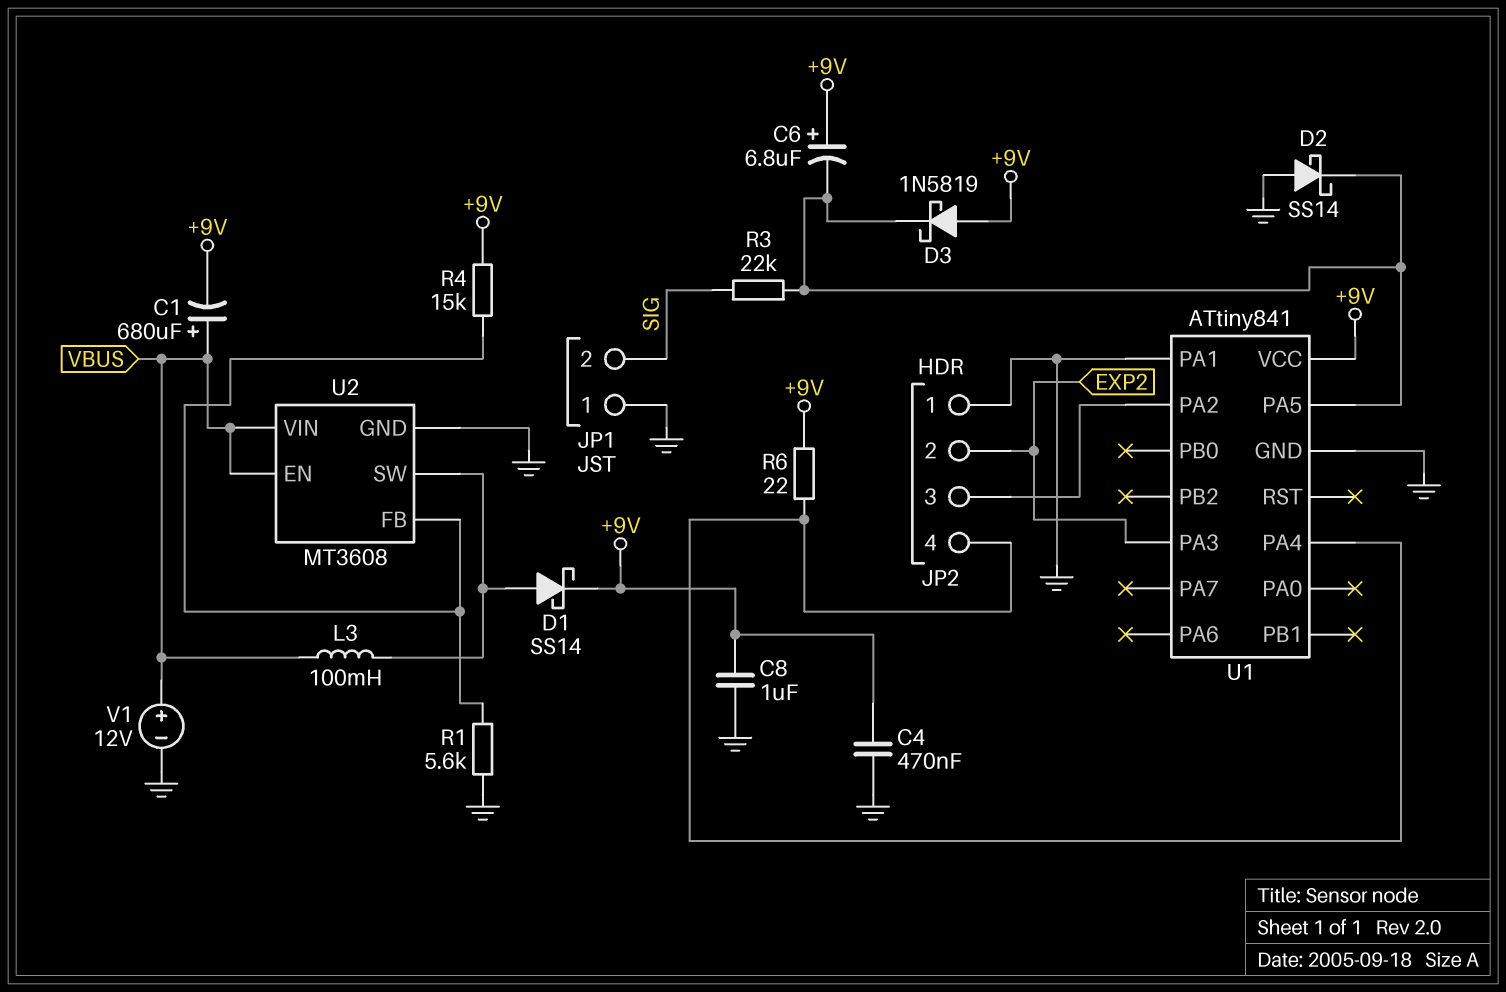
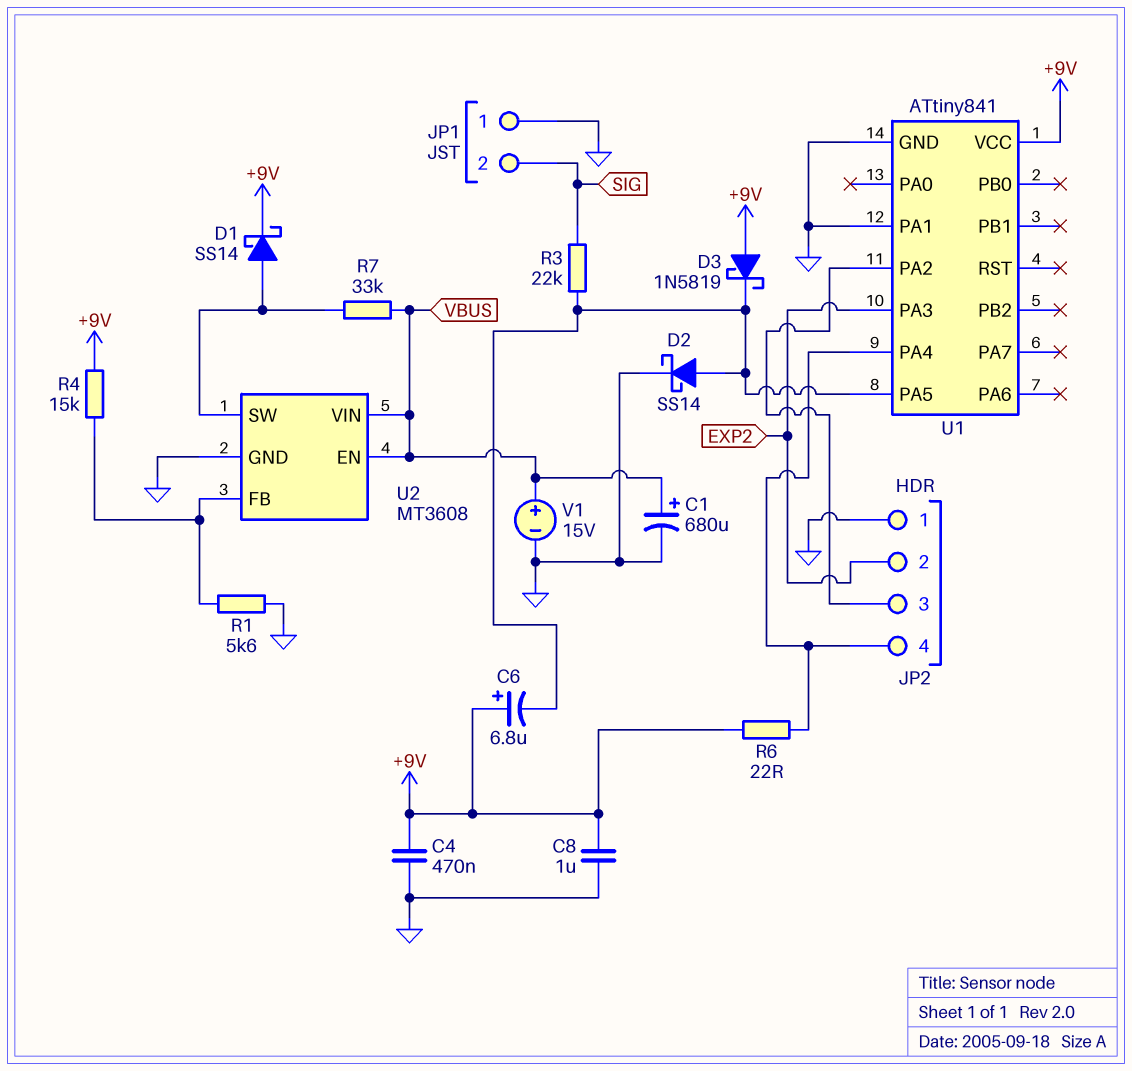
C1: 680uF (plus VBUS, minus +9V) -> 680uF (plus VBUS, minus GND)
D2: schottky SS14 (A GND, K U1/PA5) -> schottky SS14 (A U1/PA5, K GND)
L3: 100mH (U2/SW, VBUS) -> none
R7: none -> 33k (U2/SW, VBUS)
V1: 12V (plus VBUS, minus GND) -> 15V (plus VBUS, minus GND)

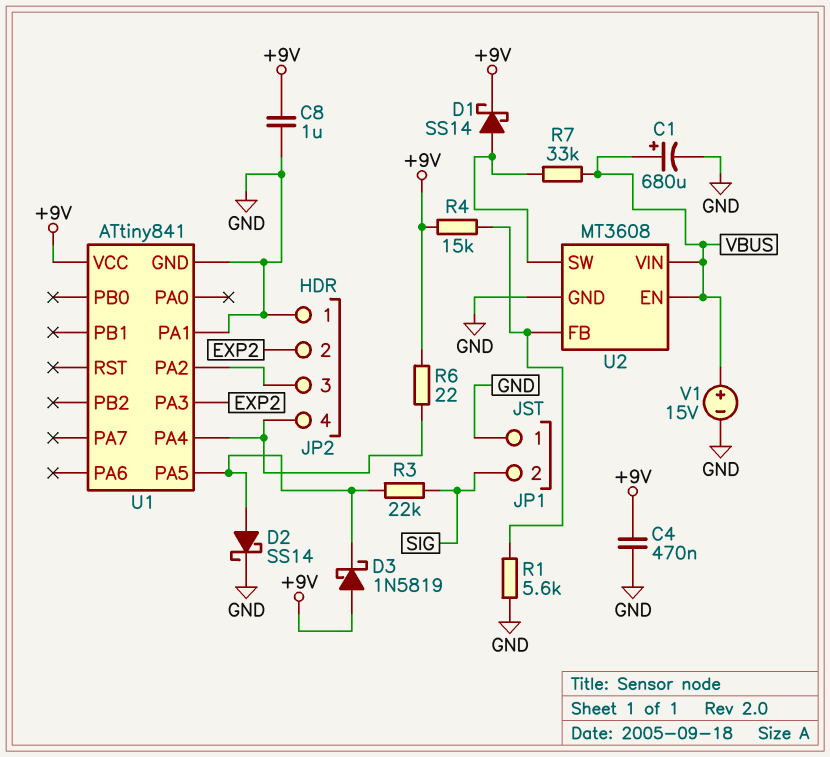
C6: 6.8uF (plus +9V, minus U1/PA5) -> none

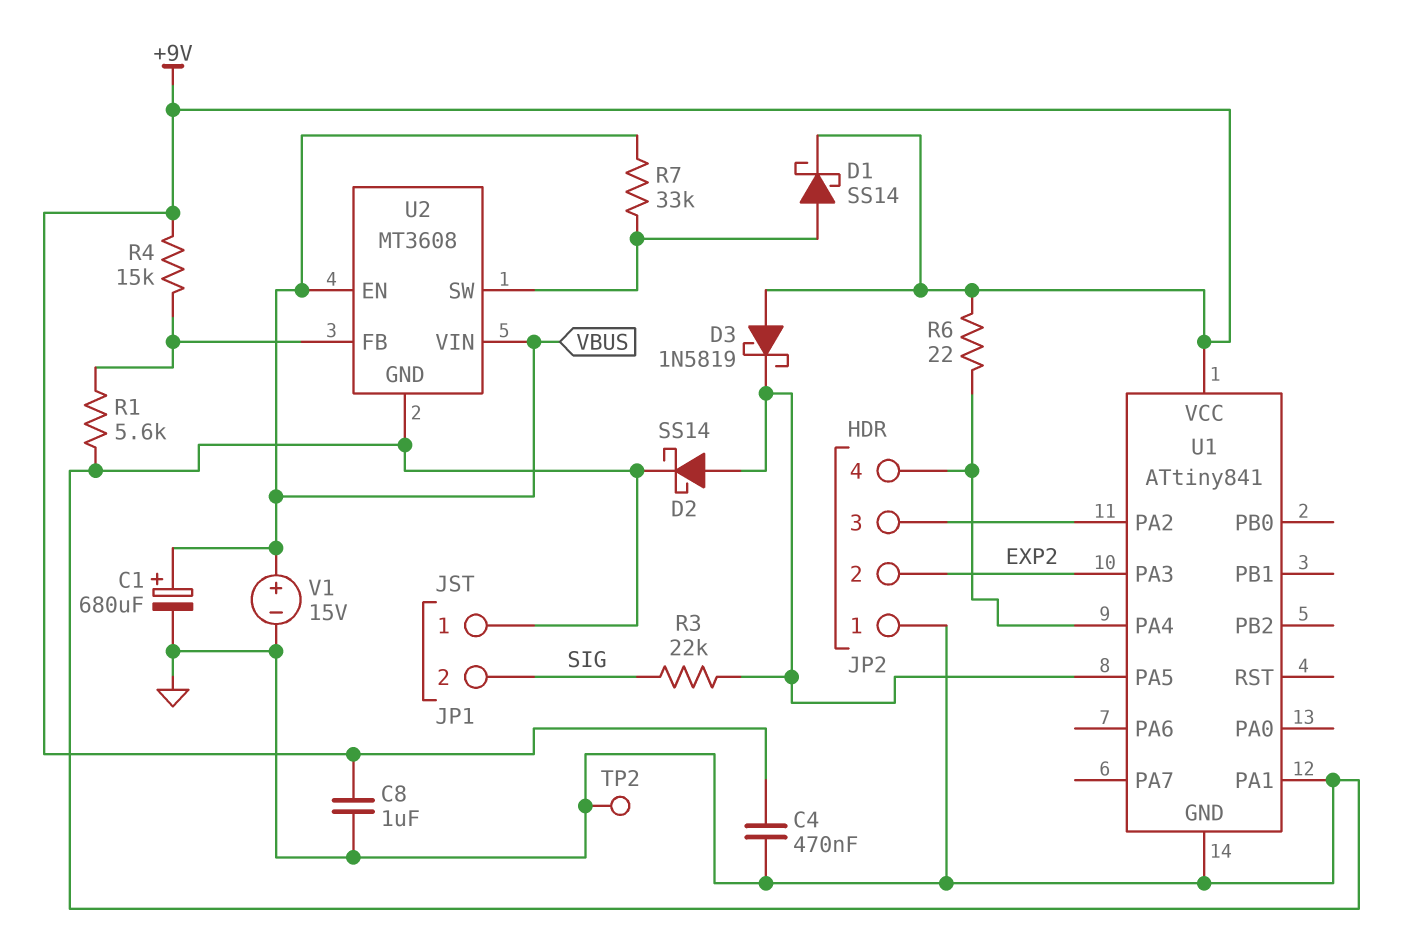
TP2: none -> test point (GND)

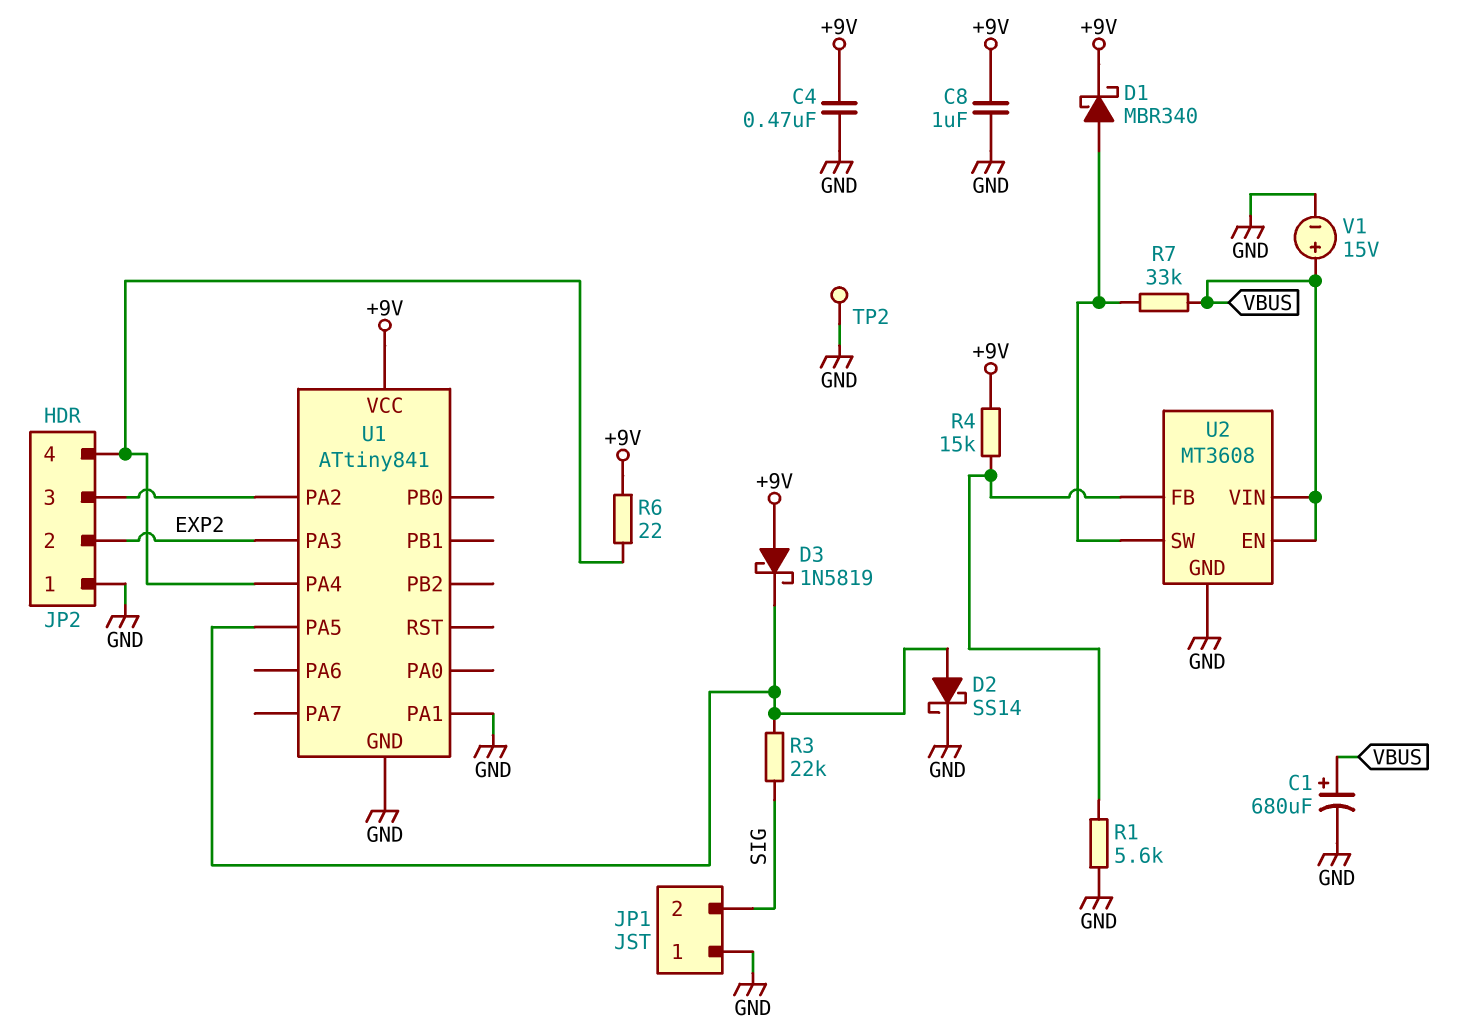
D1: schottky SS14 (A U2/SW, K +9V) -> schottky MBR340 (A U2/SW, K +9V)

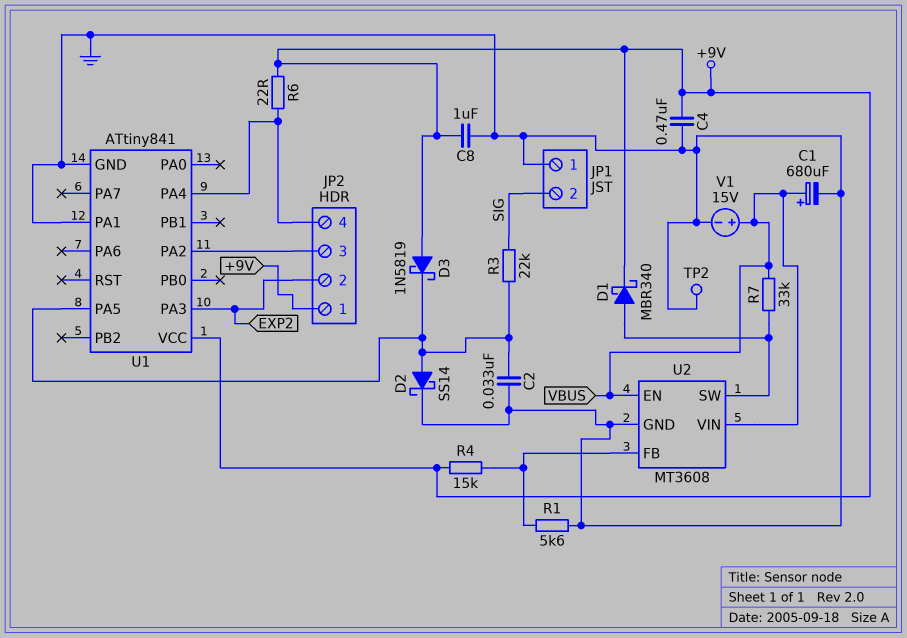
C2: none -> 33nF (GND, U1/PA5)
JP2 pin 1: GND -> +9V

